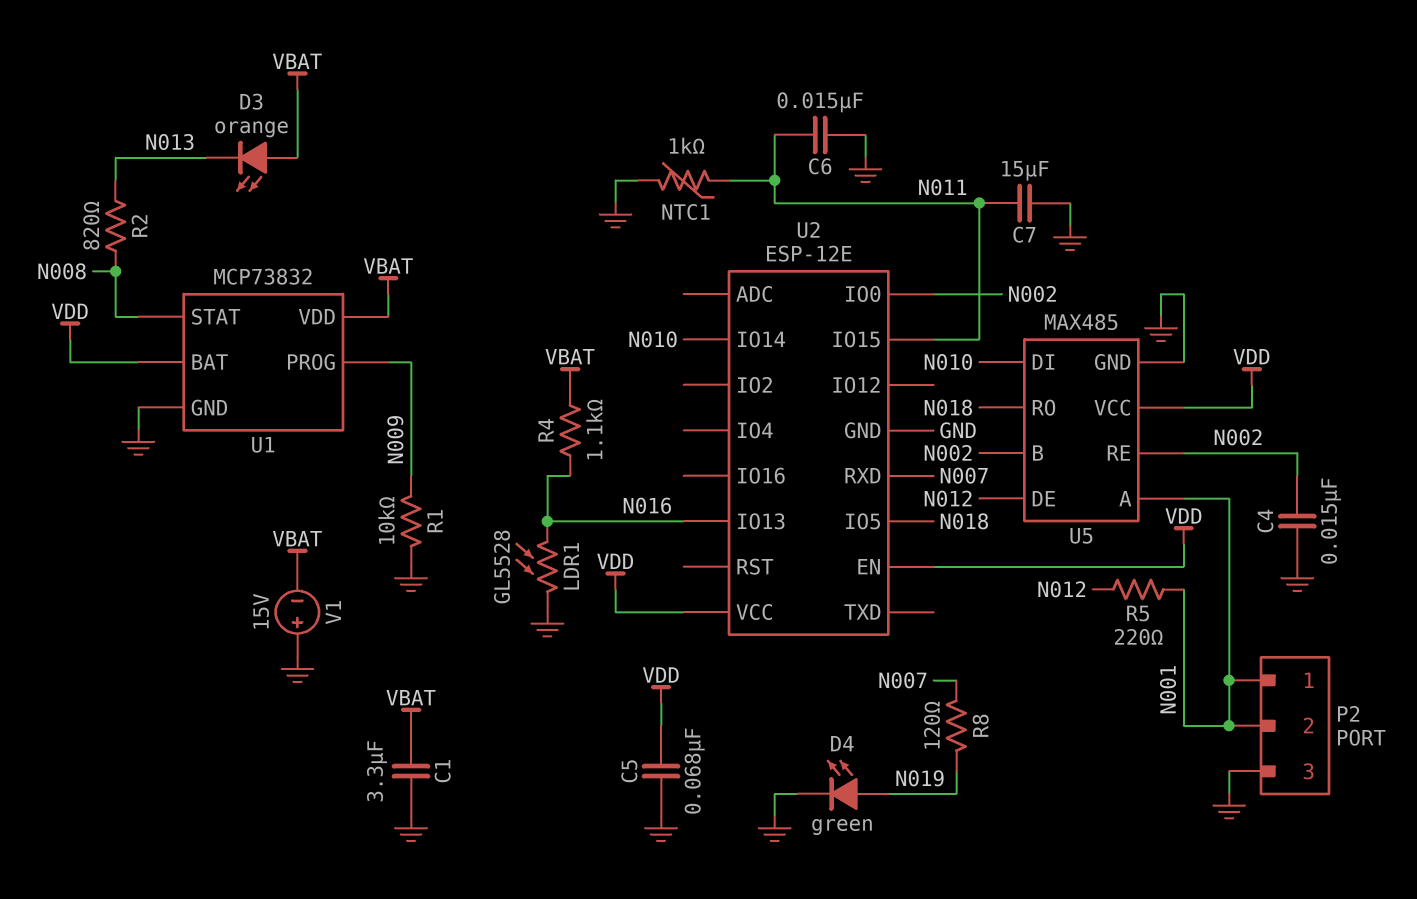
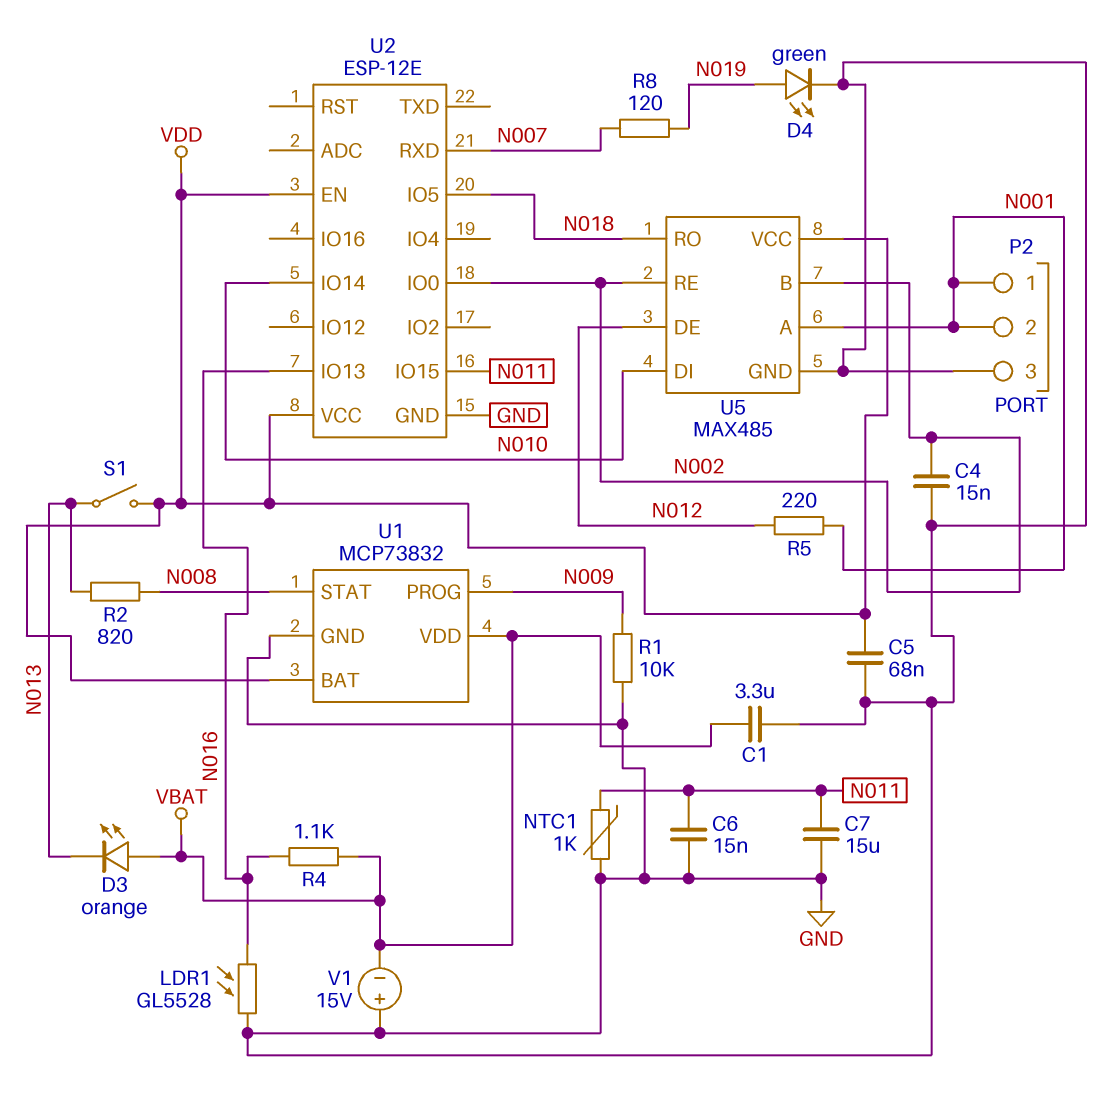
S1: none -> switch (N013, VDD)

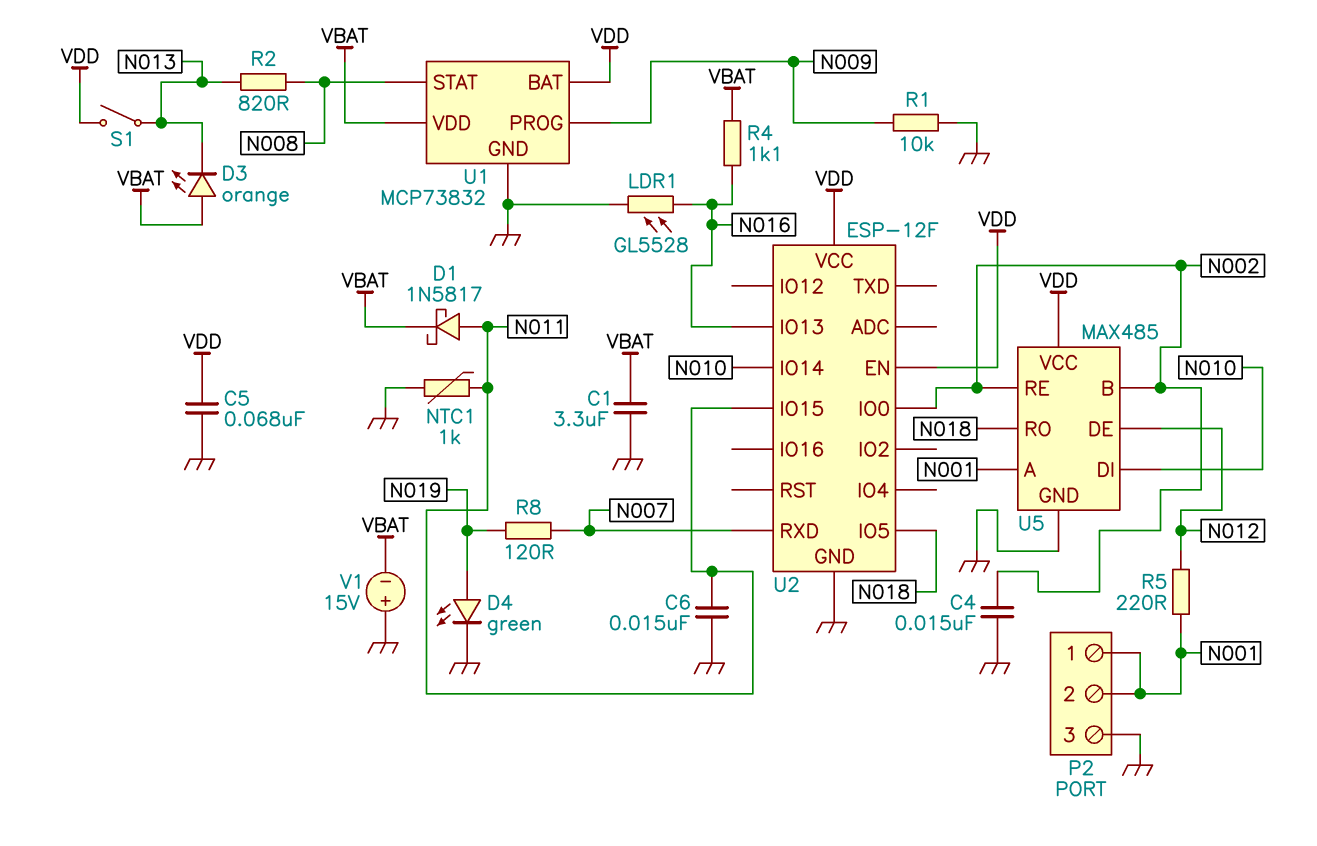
C7: 15uF (GND, N011) -> none
D1: none -> schottky 1N5817 (A N011, K VBAT)
U2: ESP-12E -> ESP-12F

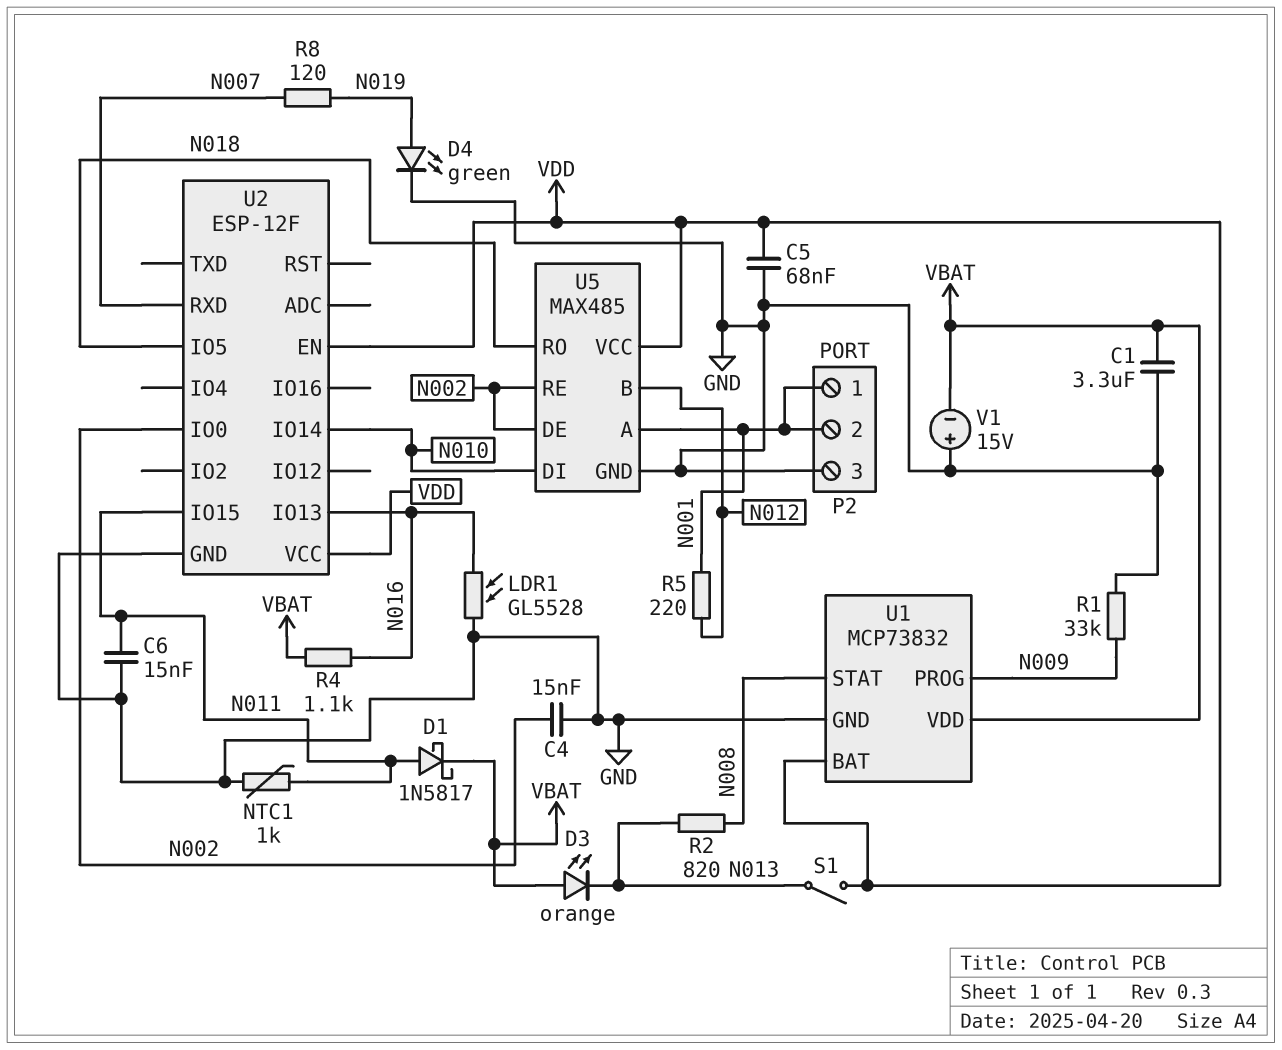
R1: 10k (GND, N009) -> 33k (GND, N009)
U5 pin B: N002 -> N012
U5 pin DE: N012 -> N002

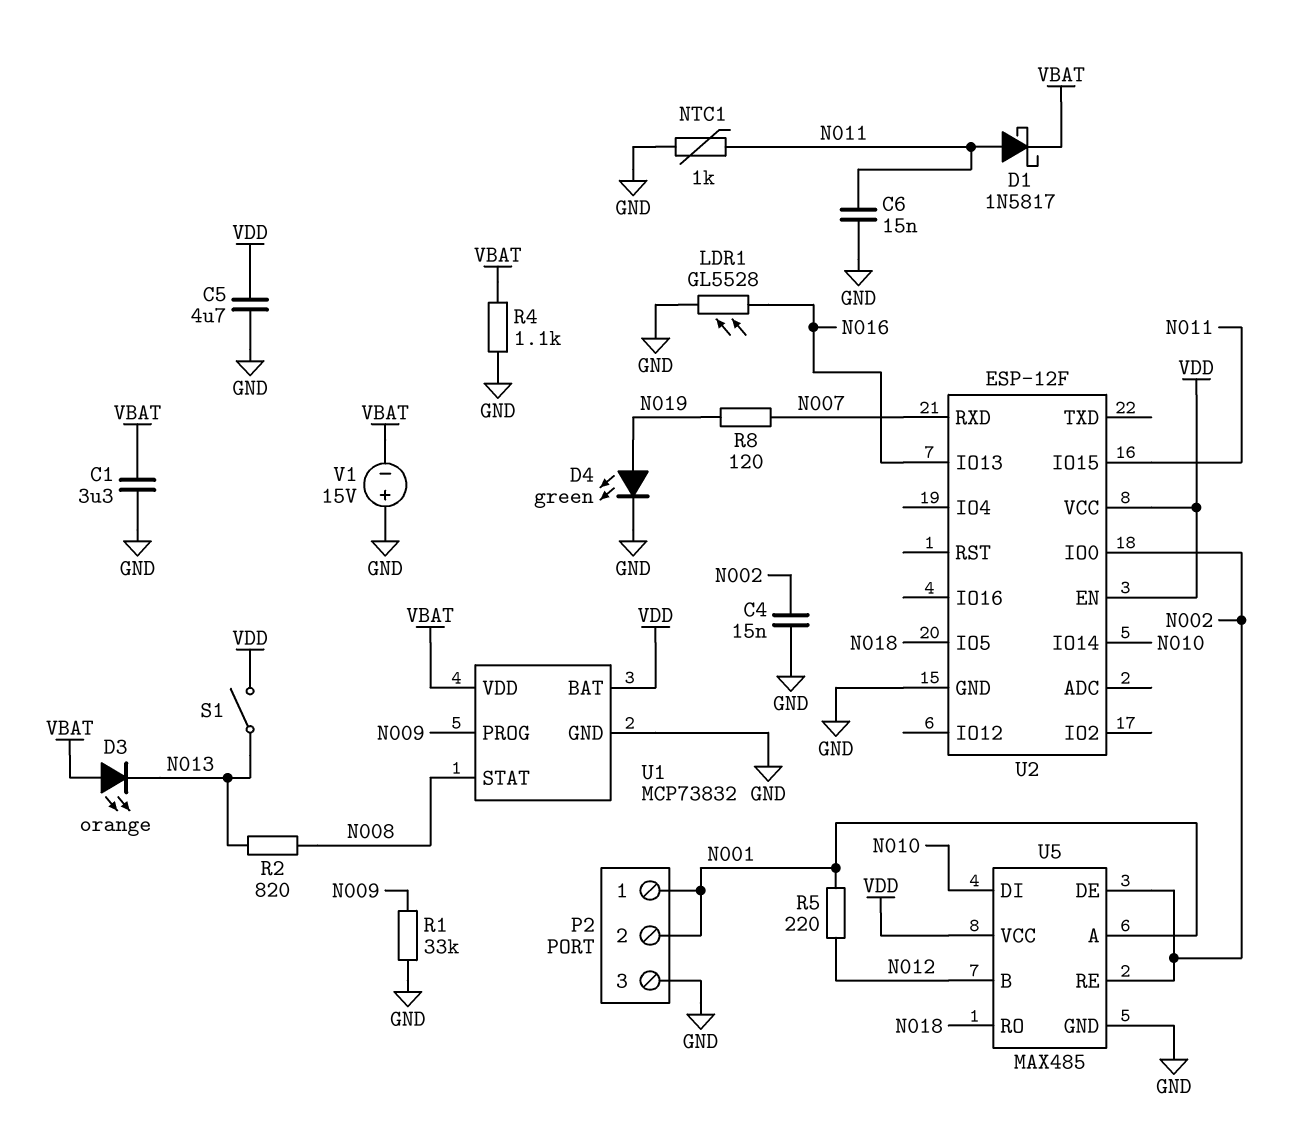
C5: 68nF (GND, VDD) -> 4.7uF (GND, VDD)
R4: 1.1k (N016, VBAT) -> 1.1k (GND, VBAT)

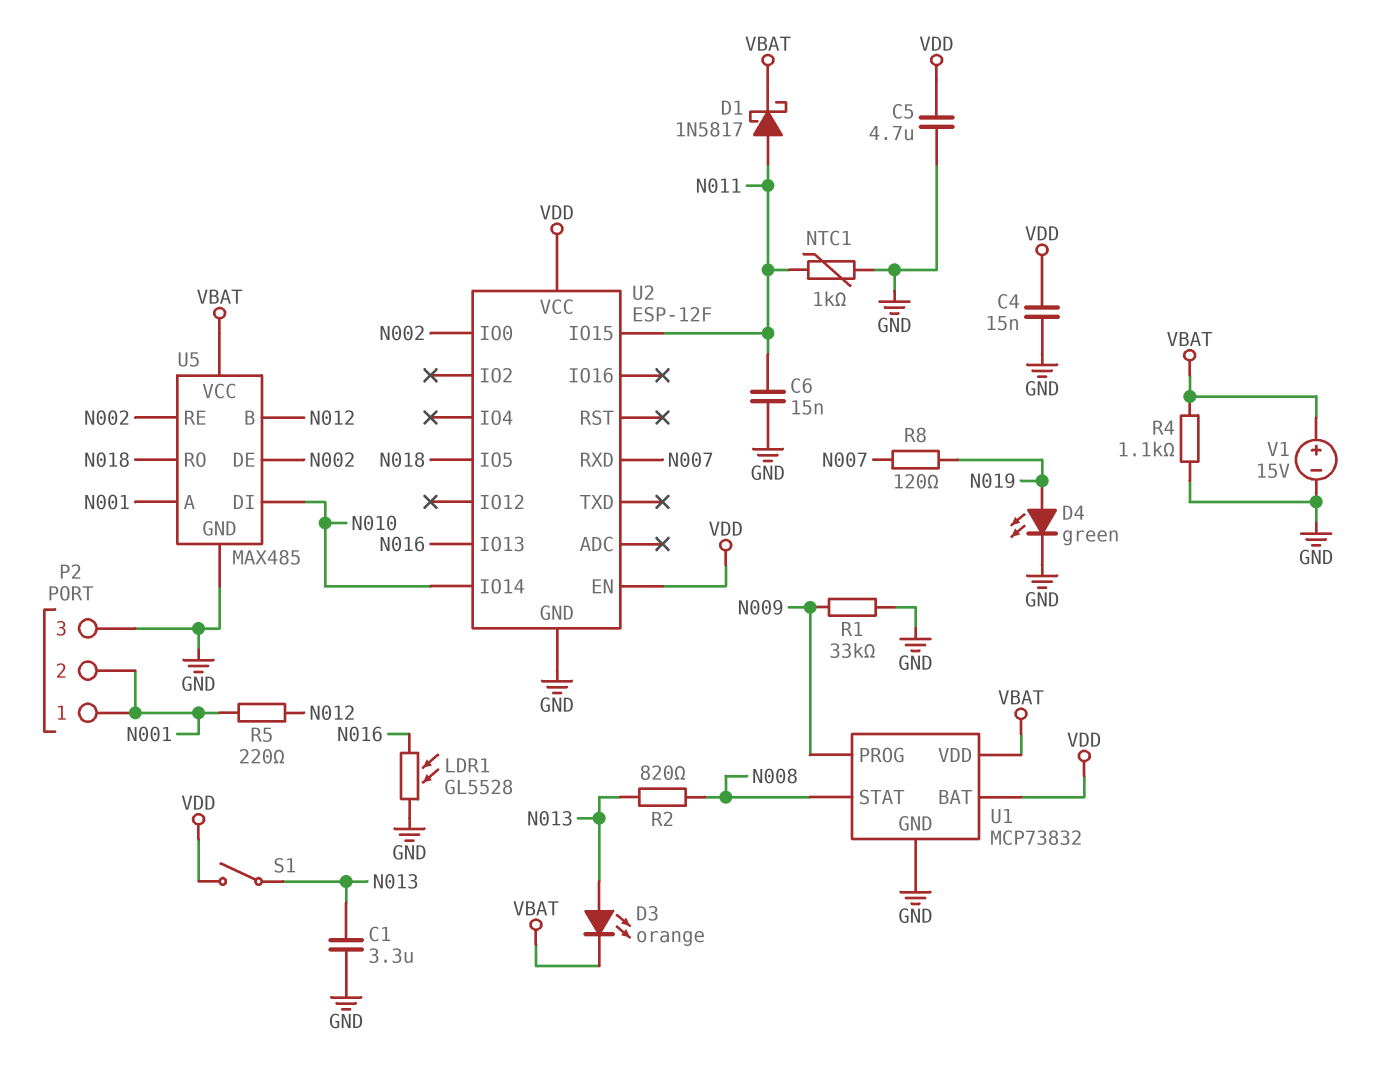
C1: 3.3uF (GND, VBAT) -> 3.3uF (GND, N013)
C4: 15nF (GND, N002) -> 15nF (GND, VDD)
D3: LED orange (A VBAT, K N013) -> LED orange (A N013, K VBAT)
U5 pin VCC: VDD -> VBAT
V1: 15V (plus GND, minus VBAT) -> 15V (plus VBAT, minus GND)

